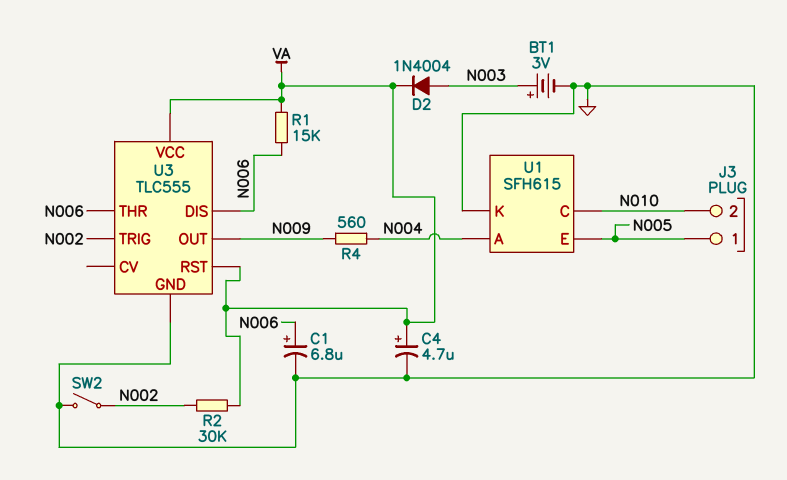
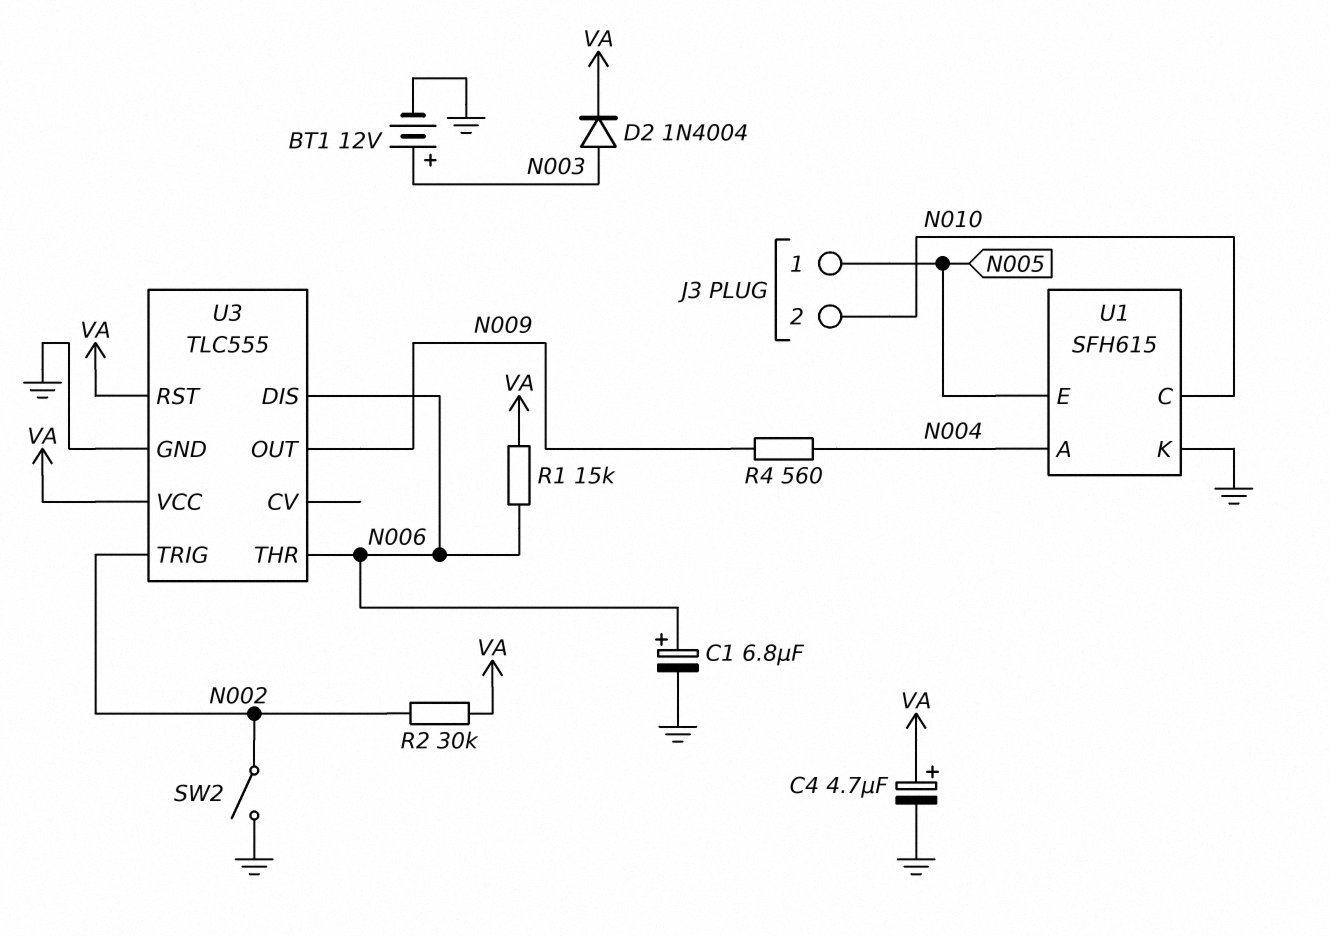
BT1: 3V (plus N003, minus GND) -> 12V (plus N003, minus GND)

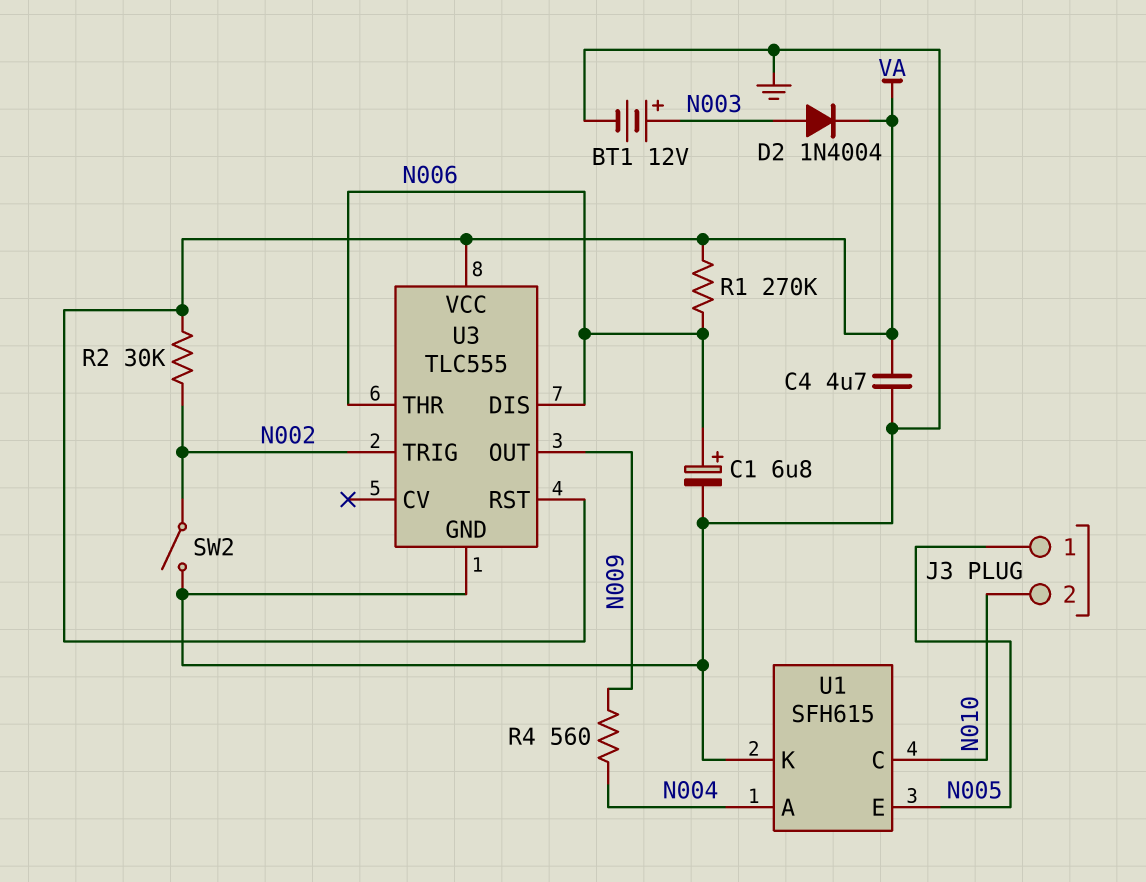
C4: 4.7uF (plus VA, minus GND) -> 4.7uF (GND, VA)
R1: 15k (N006, VA) -> 270k (N006, VA)

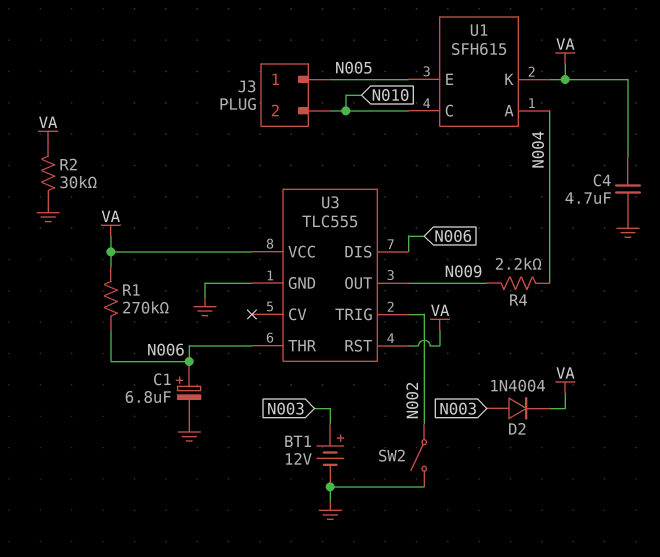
R2: 30k (N002, VA) -> 30k (GND, VA)
R4: 560 (N004, N009) -> 2.2k (N004, N009)
U1 pin K: GND -> VA

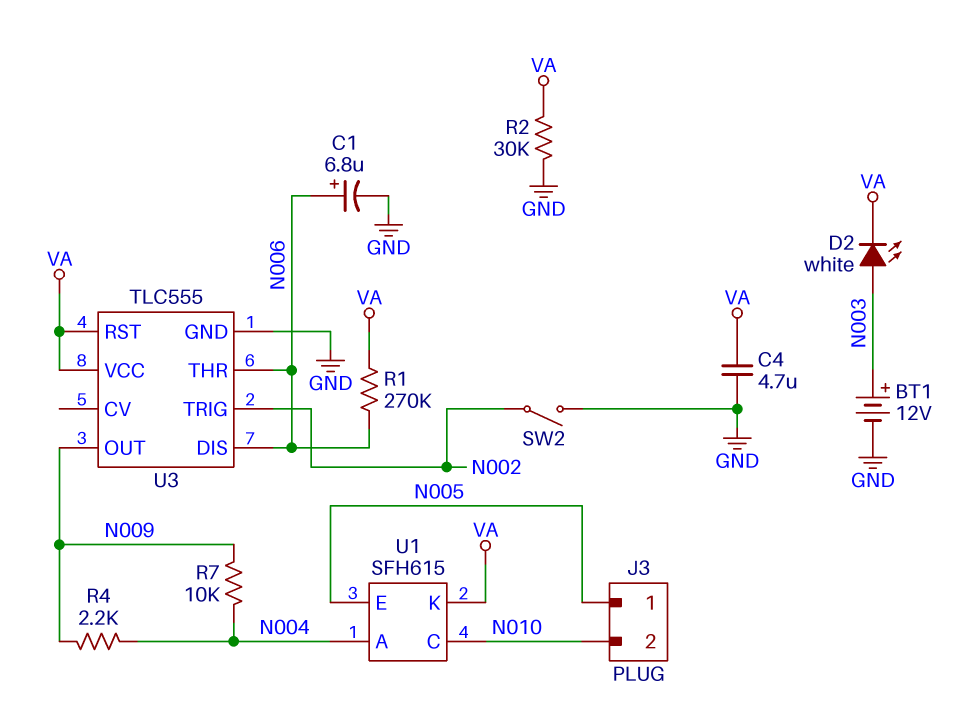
D2: diode 1N4004 (A N003, K VA) -> LED white (A N003, K VA)
R7: none -> 10k (N004, N009)

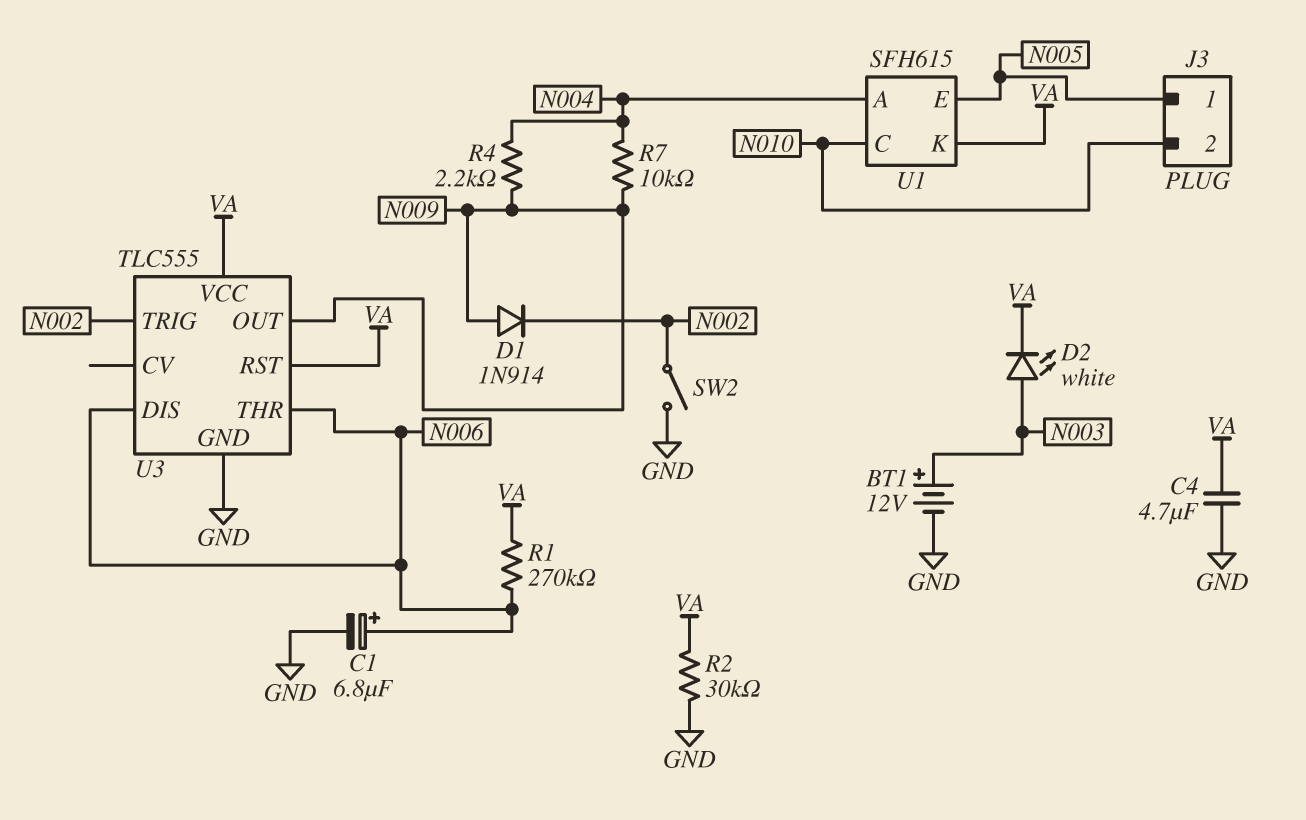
D1: none -> diode 1N914 (A N009, K N002)

